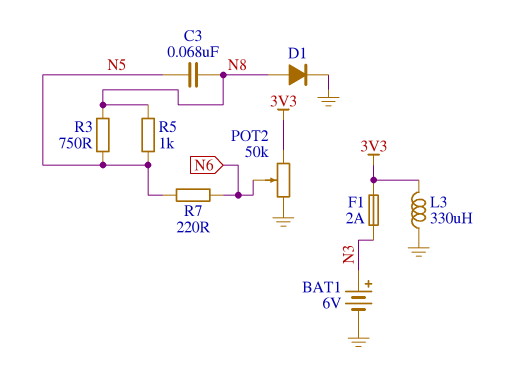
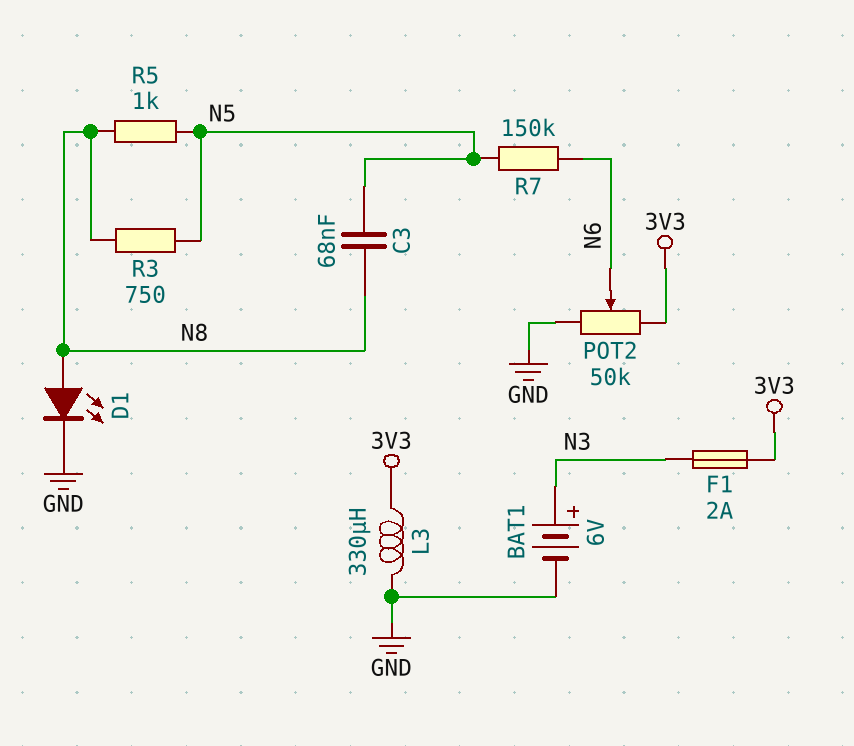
D1: diode (A N8, K GND) -> LED (A N8, K GND)
R7: 220 (N5, N6) -> 150k (N5, N6)

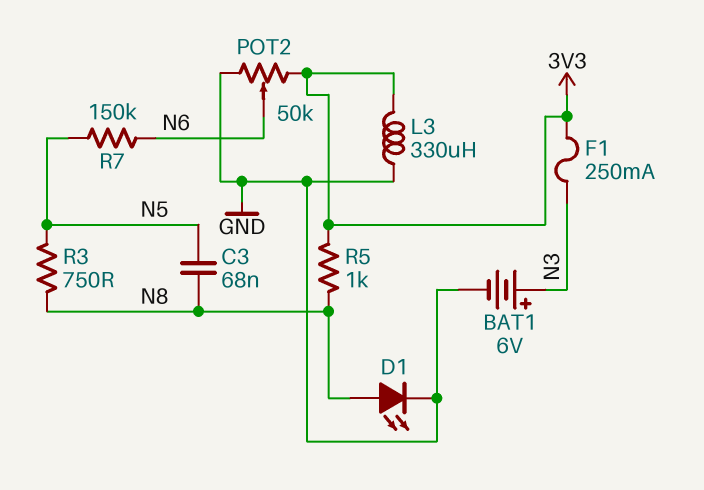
F1: 2A (3V3, N3) -> 250mA (3V3, N3)
R5: 1k (N5, N8) -> 1k (3V3, N8)

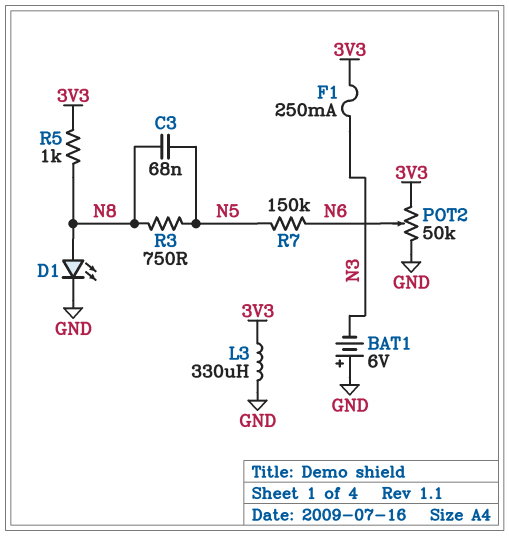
BAT1: 6V (plus N3, minus GND) -> 6V (plus GND, minus N3)

